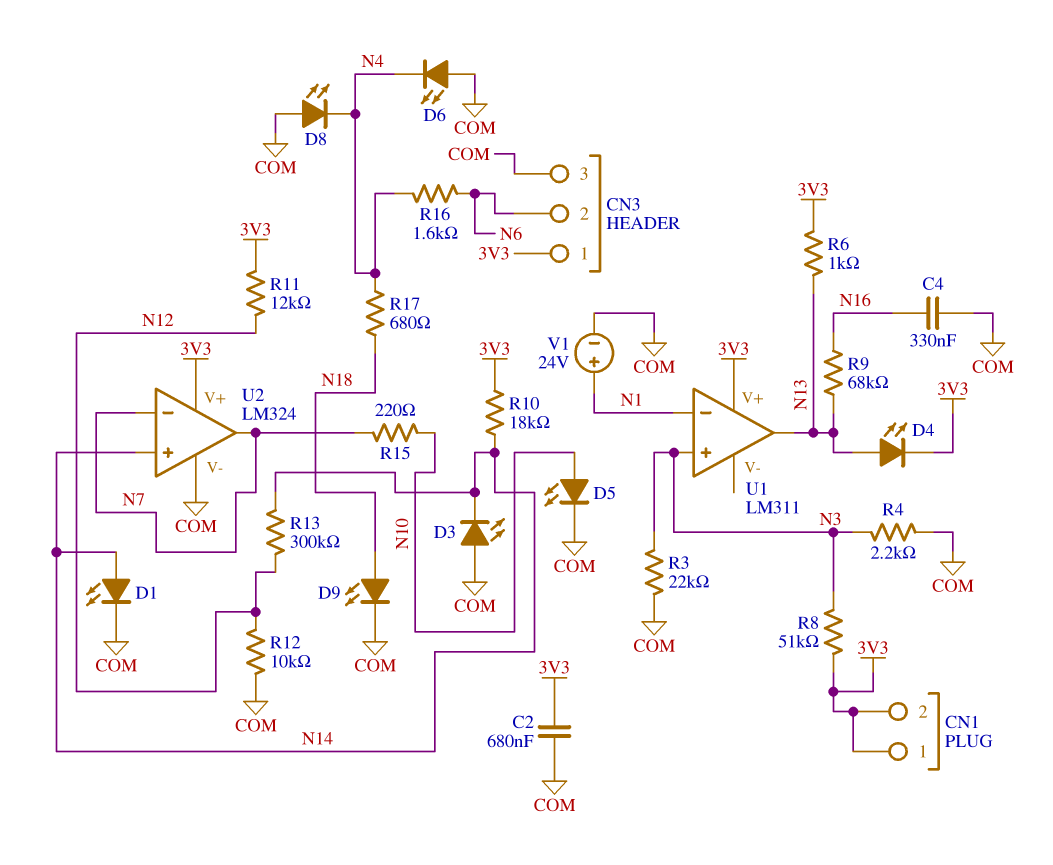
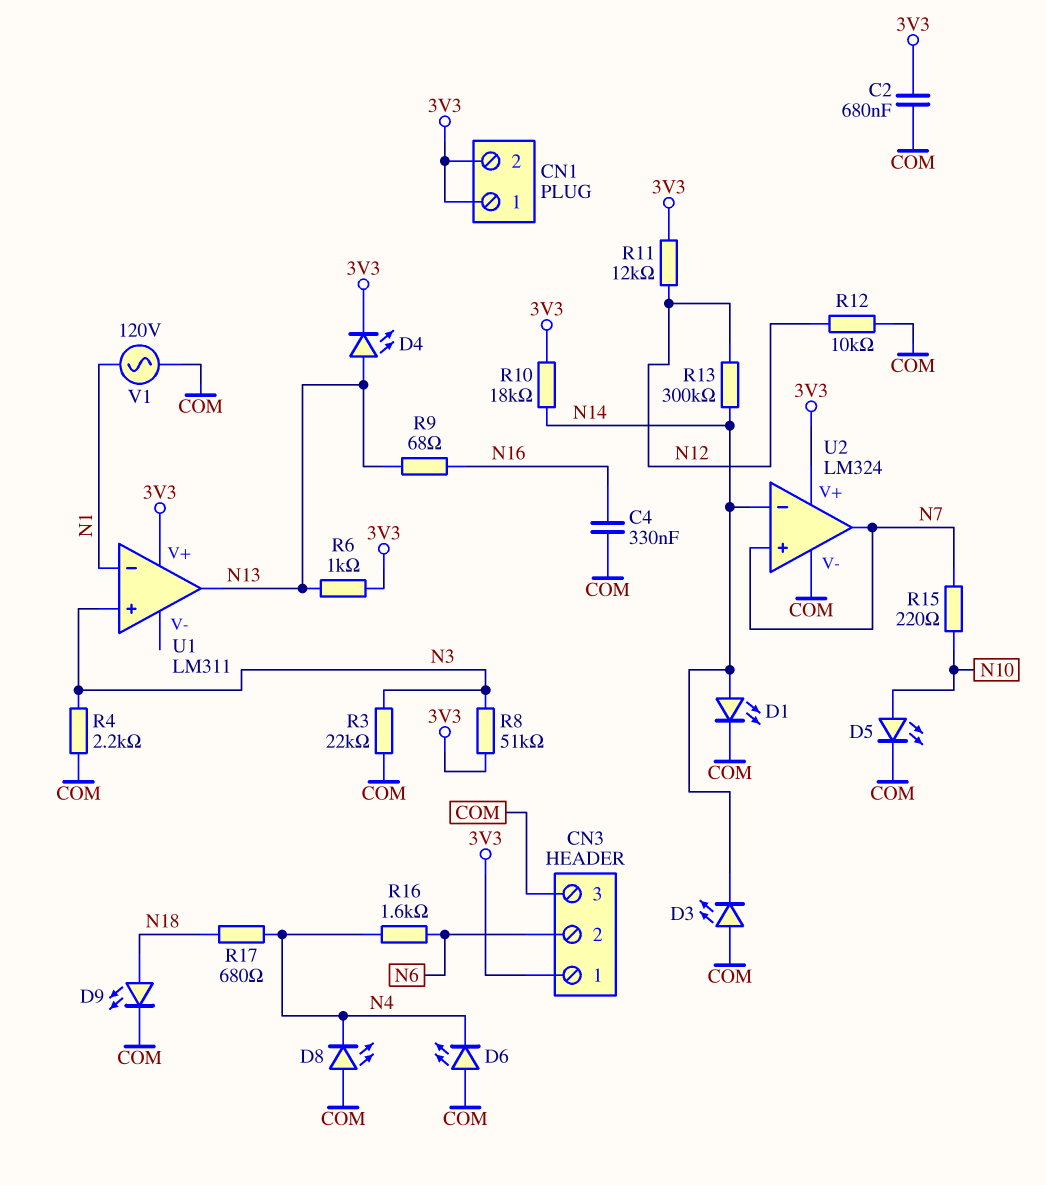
R9: 68k (N13, N16) -> 68 (N13, N16)
U2 pin in+: N14 -> N7
U2 pin in-: N7 -> N14
V1: 24V (plus N1, minus COM) -> AC 120V (COM, N1)

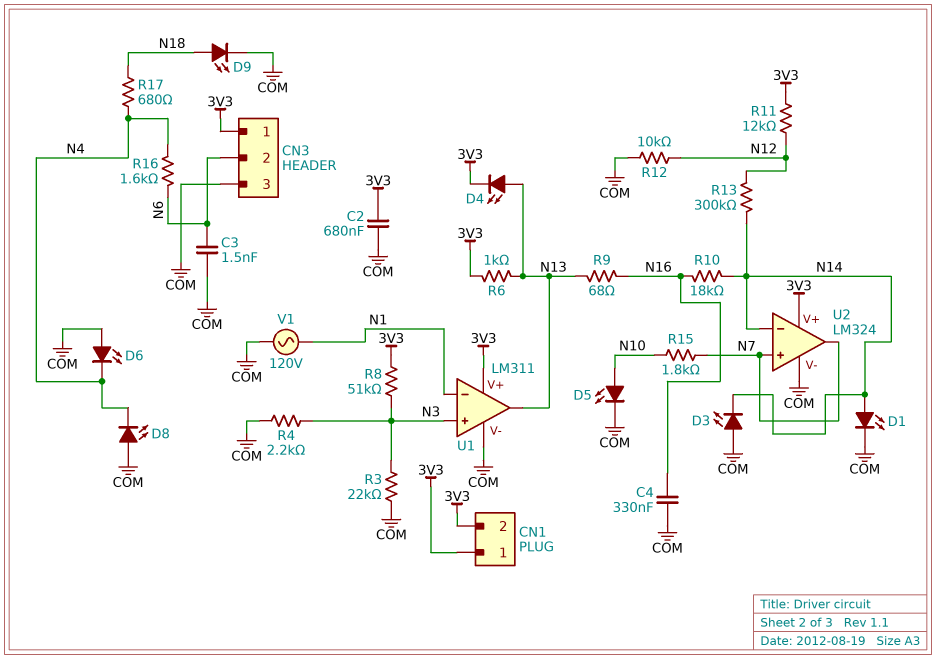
C3: none -> 1.5nF (COM, N6)
R10: 18k (3V3, N14) -> 18k (N14, N16)
R15: 220 (N7, N10) -> 1.8k (N7, N10)
U1 pin V-: none -> COM

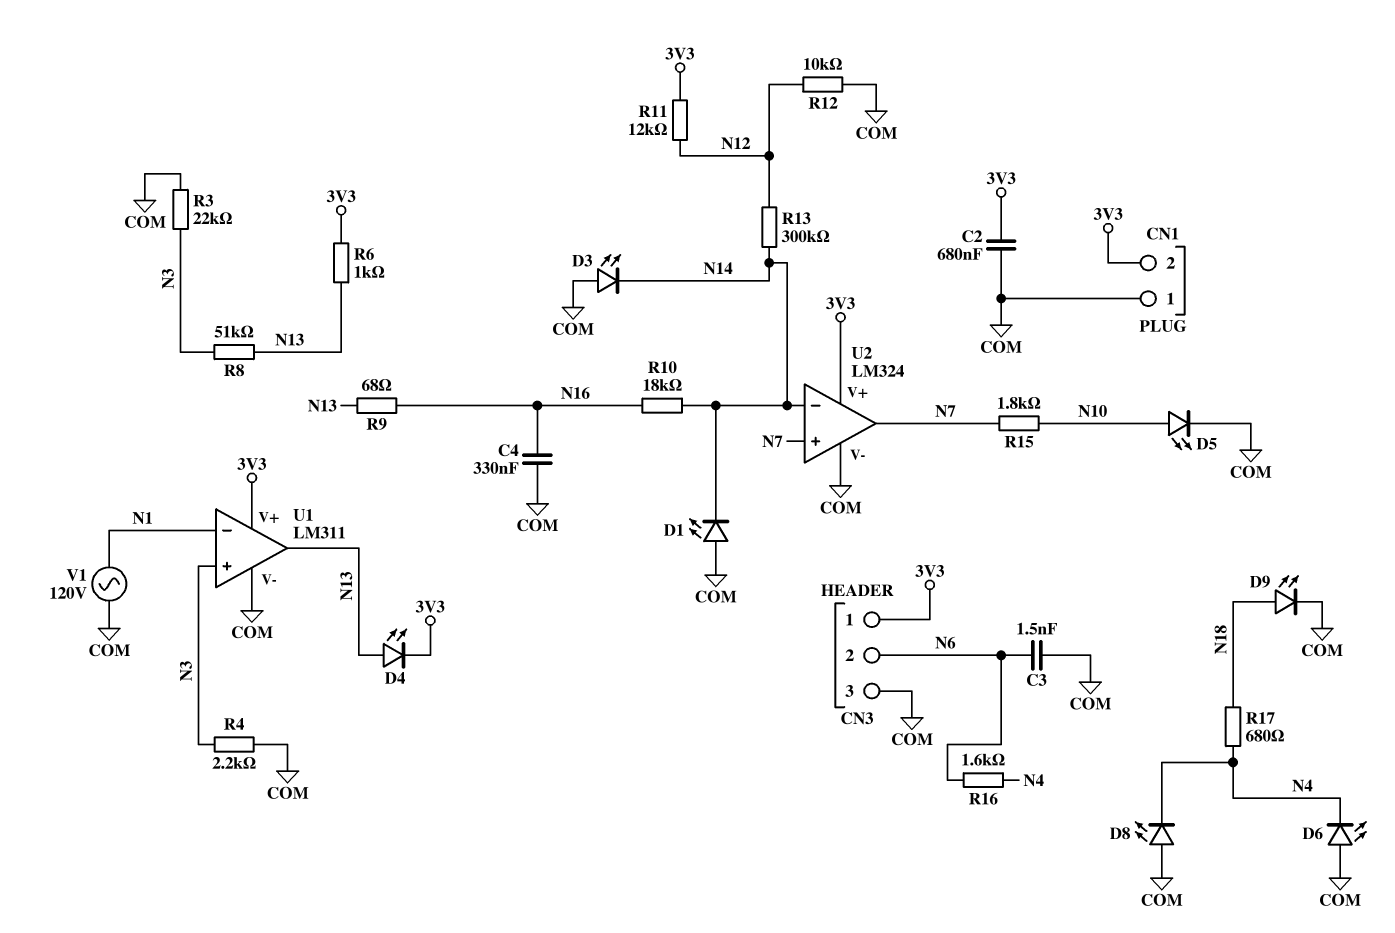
CN1 pin 1: 3V3 -> COM
D1: LED (A N14, K COM) -> LED (A COM, K N14)
R8: 51k (3V3, N3) -> 51k (N3, N13)

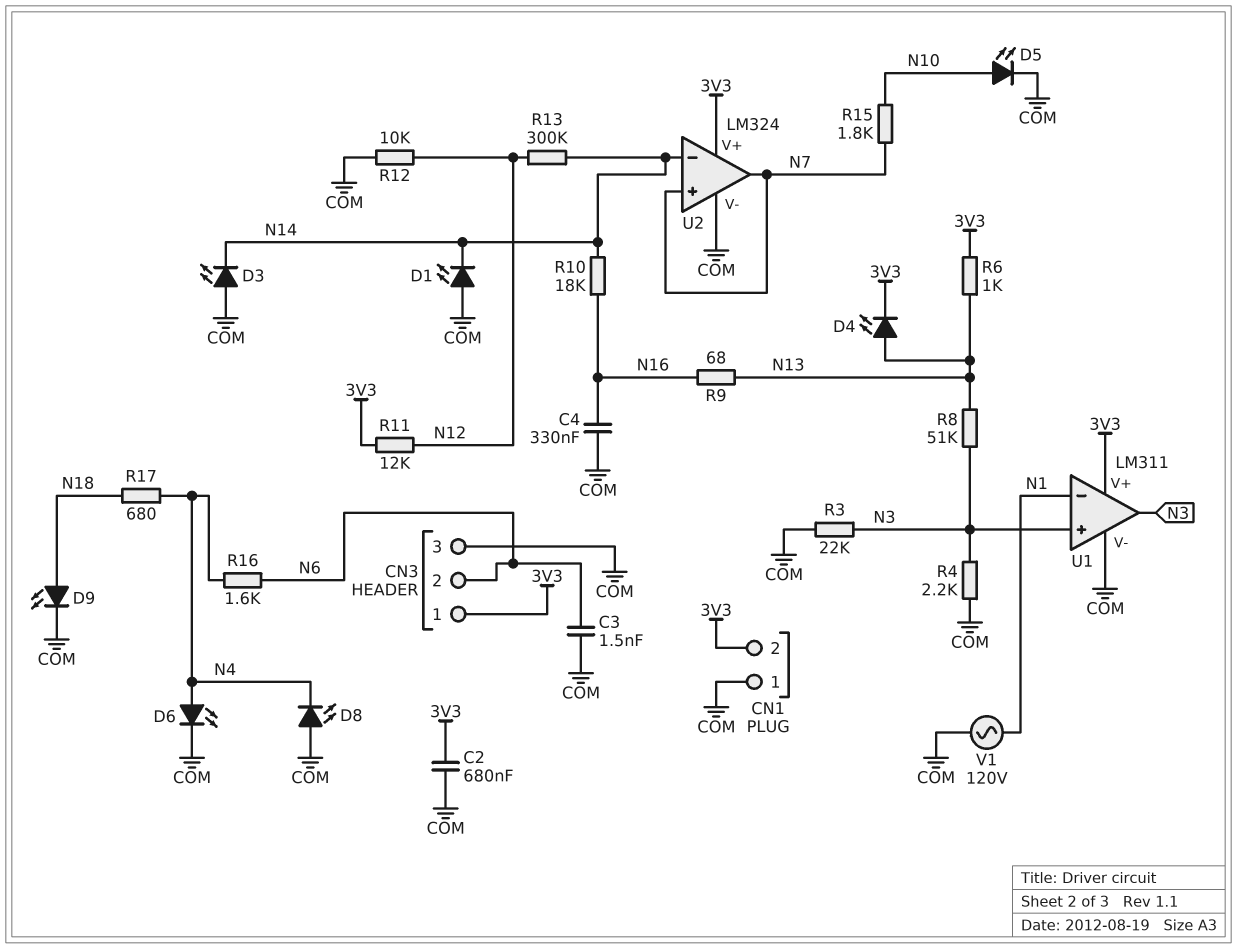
D6: LED (A COM, K N4) -> LED (A N4, K COM)
U1 pin out: N13 -> N3

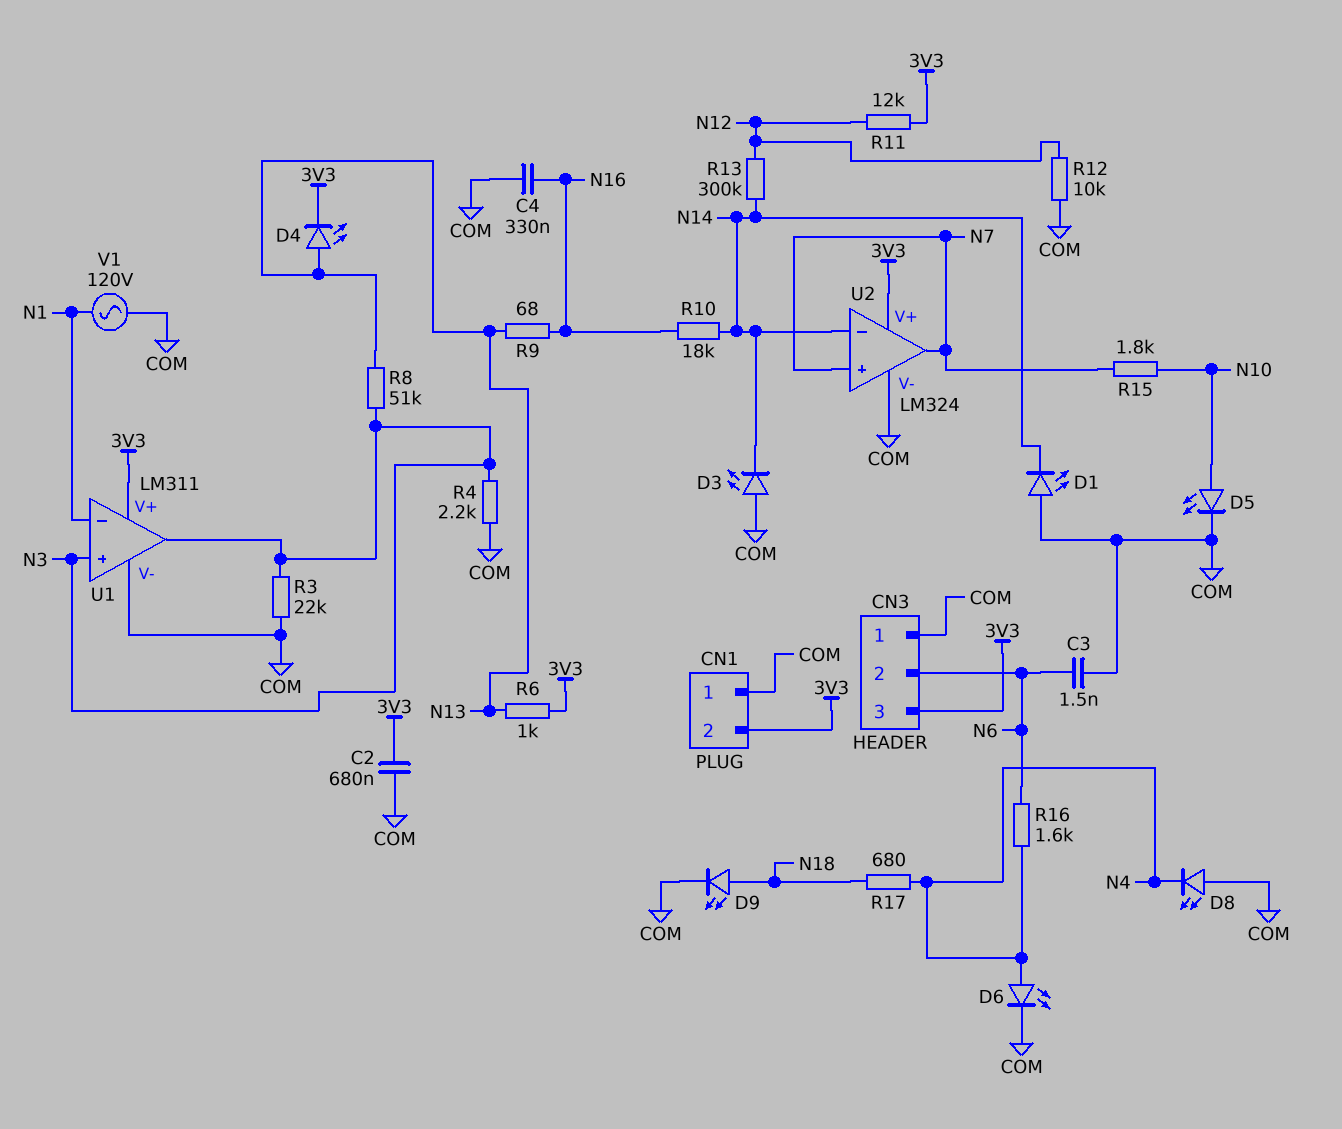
CN3 pin 1: 3V3 -> COM
CN3 pin 3: COM -> 3V3

